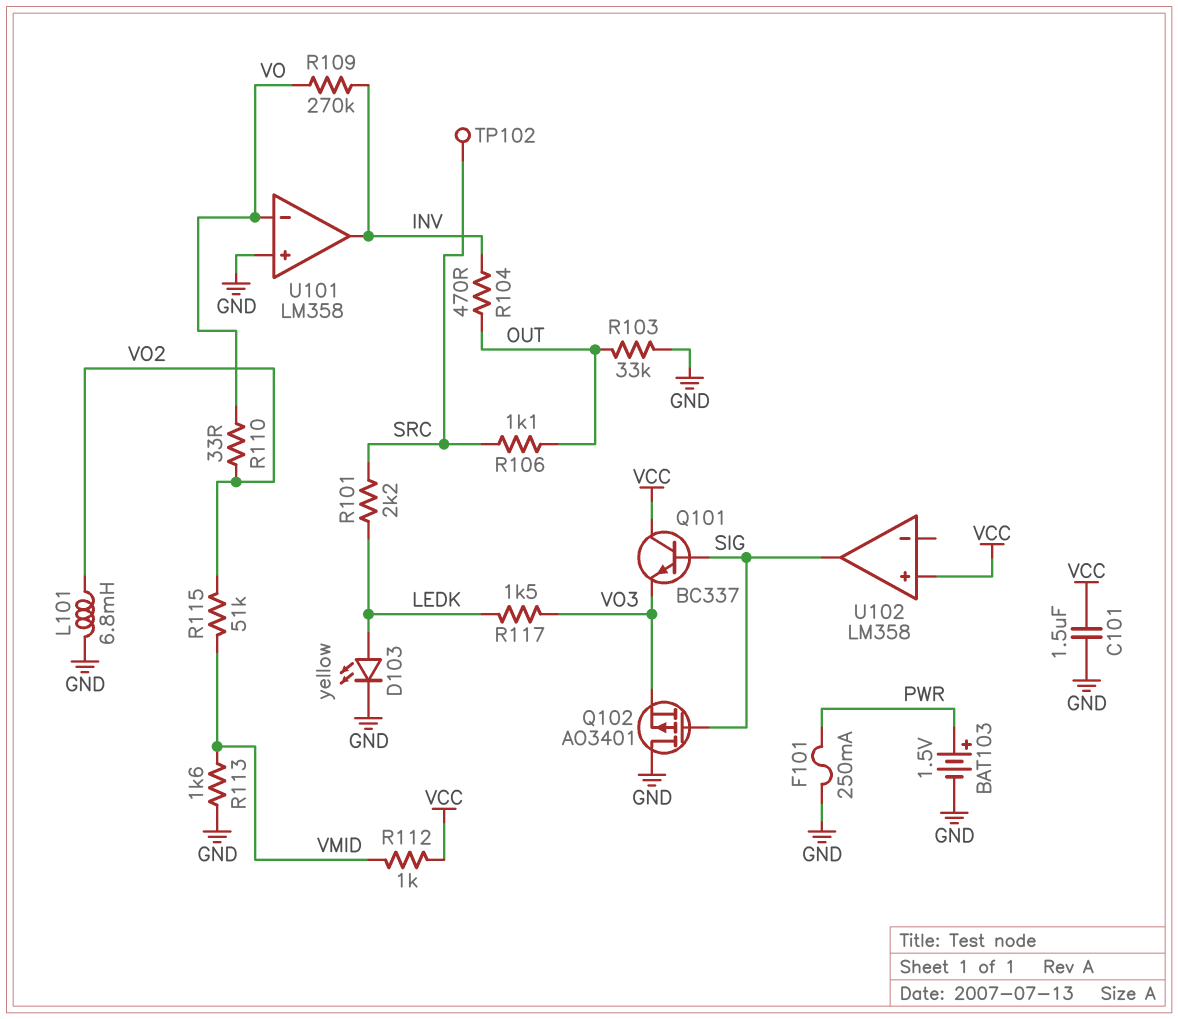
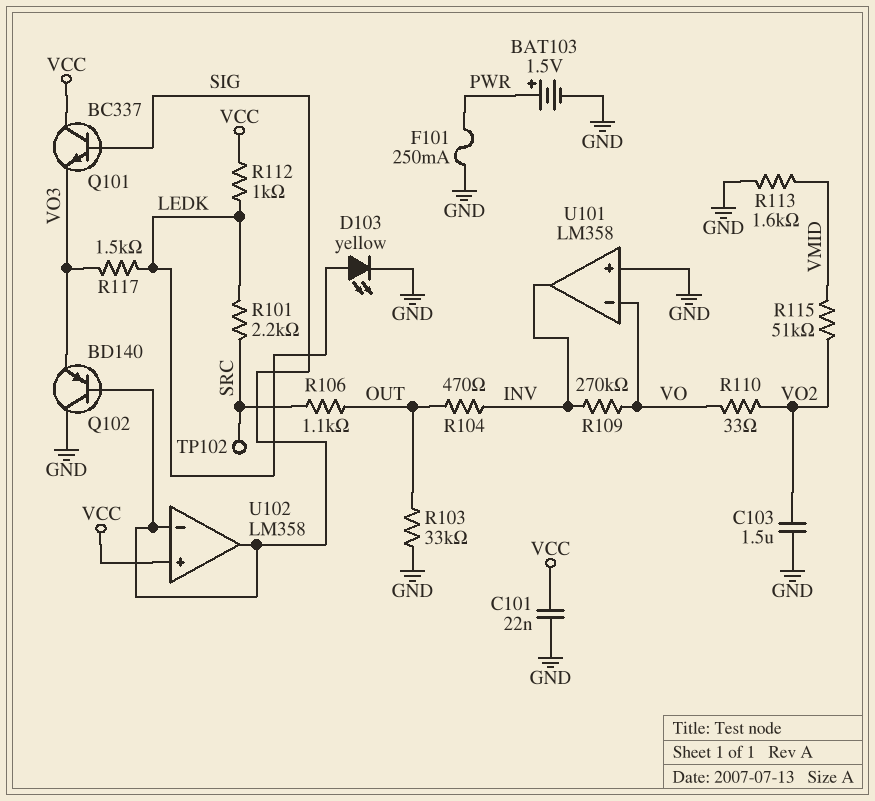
C101: 1.5uF (GND, VCC) -> 22nF (GND, VCC)
C103: none -> 1.5uF (GND, VO2)
L101: 6.8mH (GND, VO2) -> none
Q102: PMOS AO3401 (G SIG, D GND, S VO3) -> PNP BD140 (B SIG, C GND, E VO3)
R112: 1k (VCC, VMID) -> 1k (LEDK, VCC)
U102 pin in-: none -> SIG

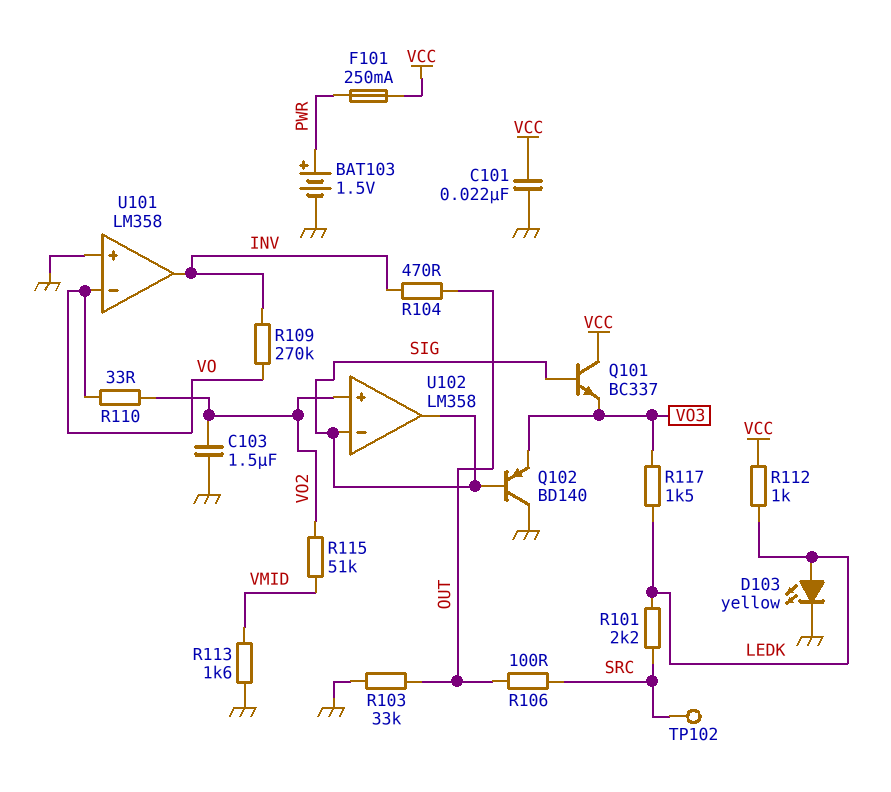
F101: 250mA (GND, PWR) -> 250mA (PWR, VCC)
R106: 1.1k (OUT, SRC) -> 100 (OUT, SRC)
U102 pin in+: VCC -> VO2

